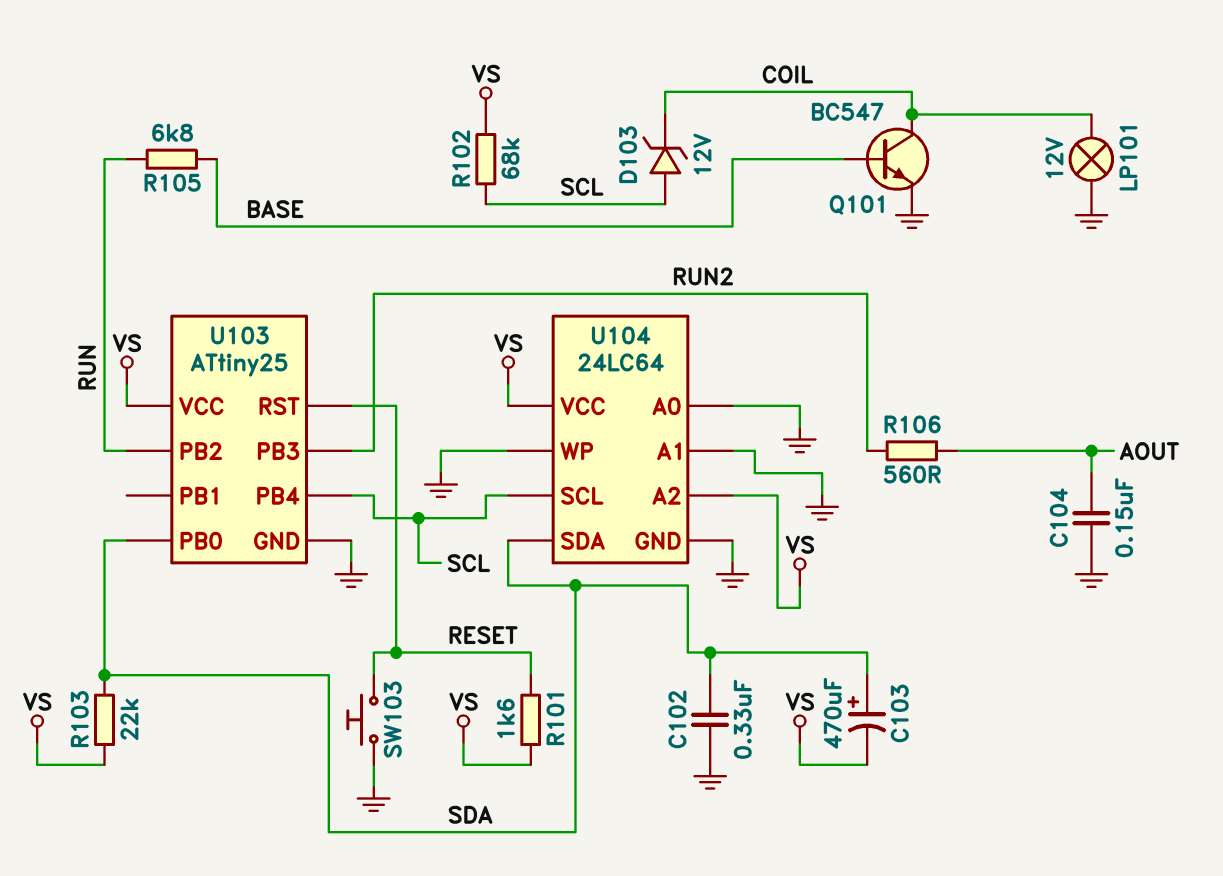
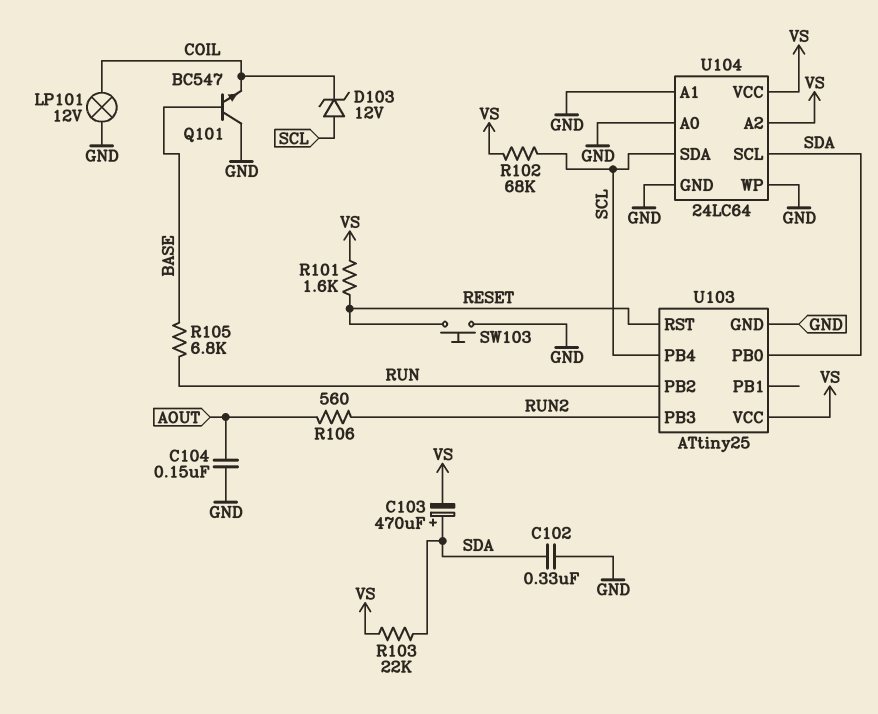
Q101: NPN BC547 (B BASE, C COIL, E GND) -> NPN BC547 (B BASE, C GND, E COIL)
U104 pin SCL: SCL -> SDA
U104 pin SDA: SDA -> SCL

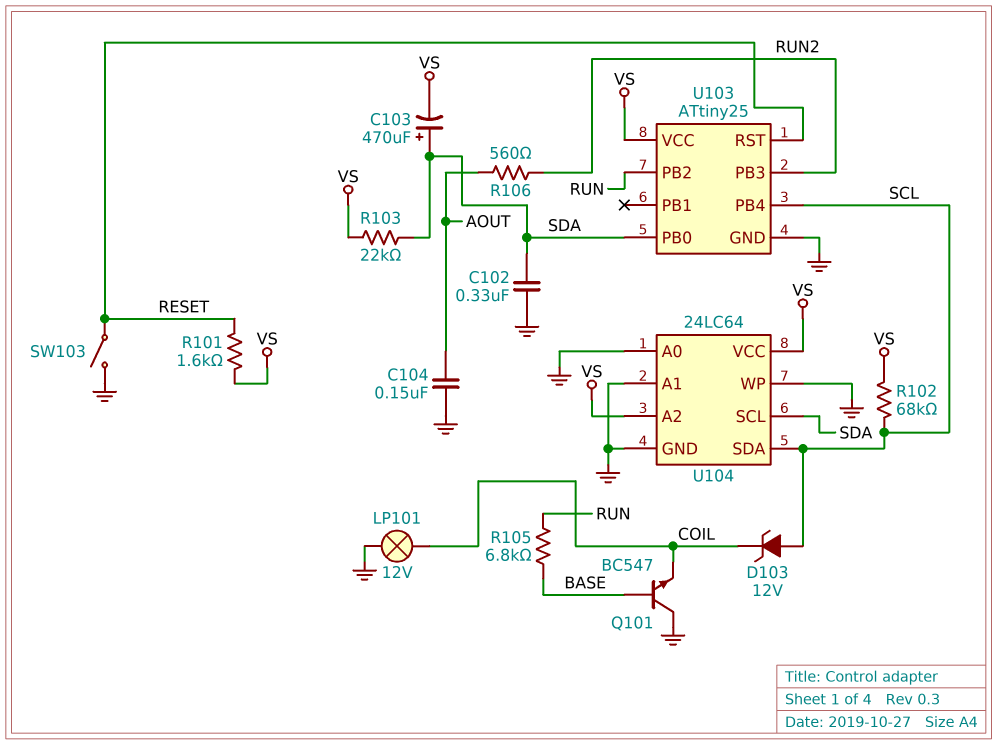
SW103: button (GND, RESET) -> switch (GND, RESET)

